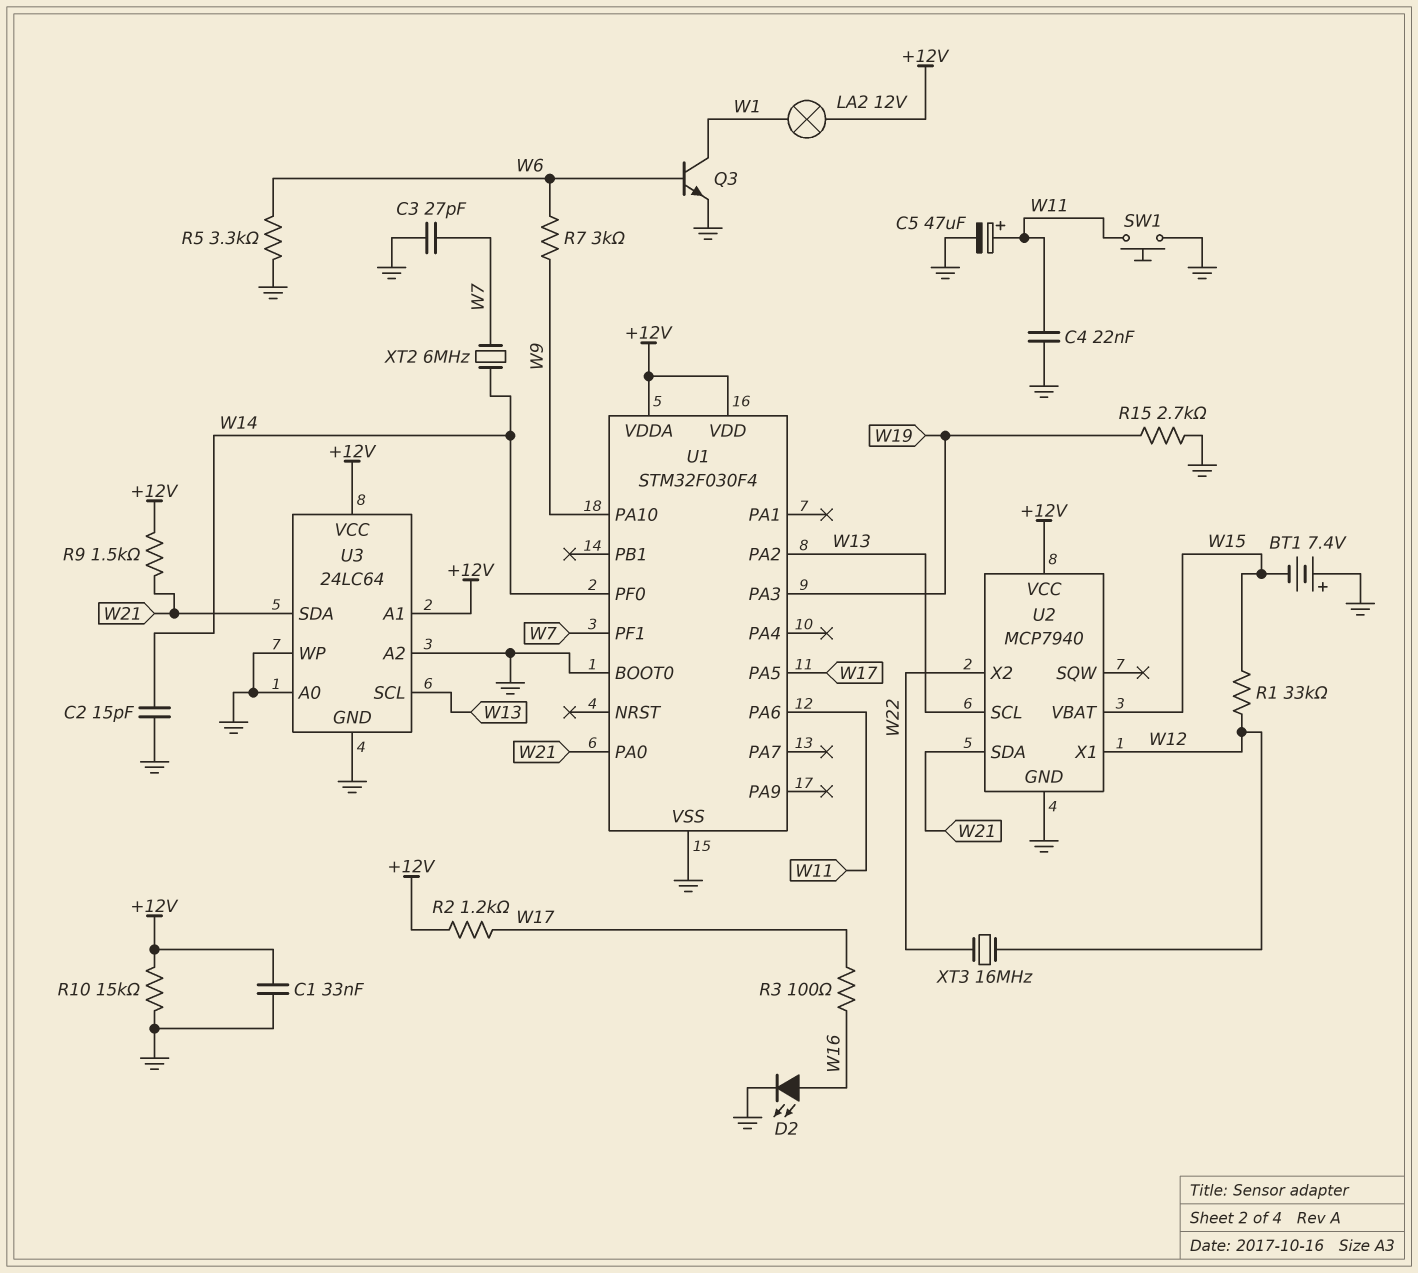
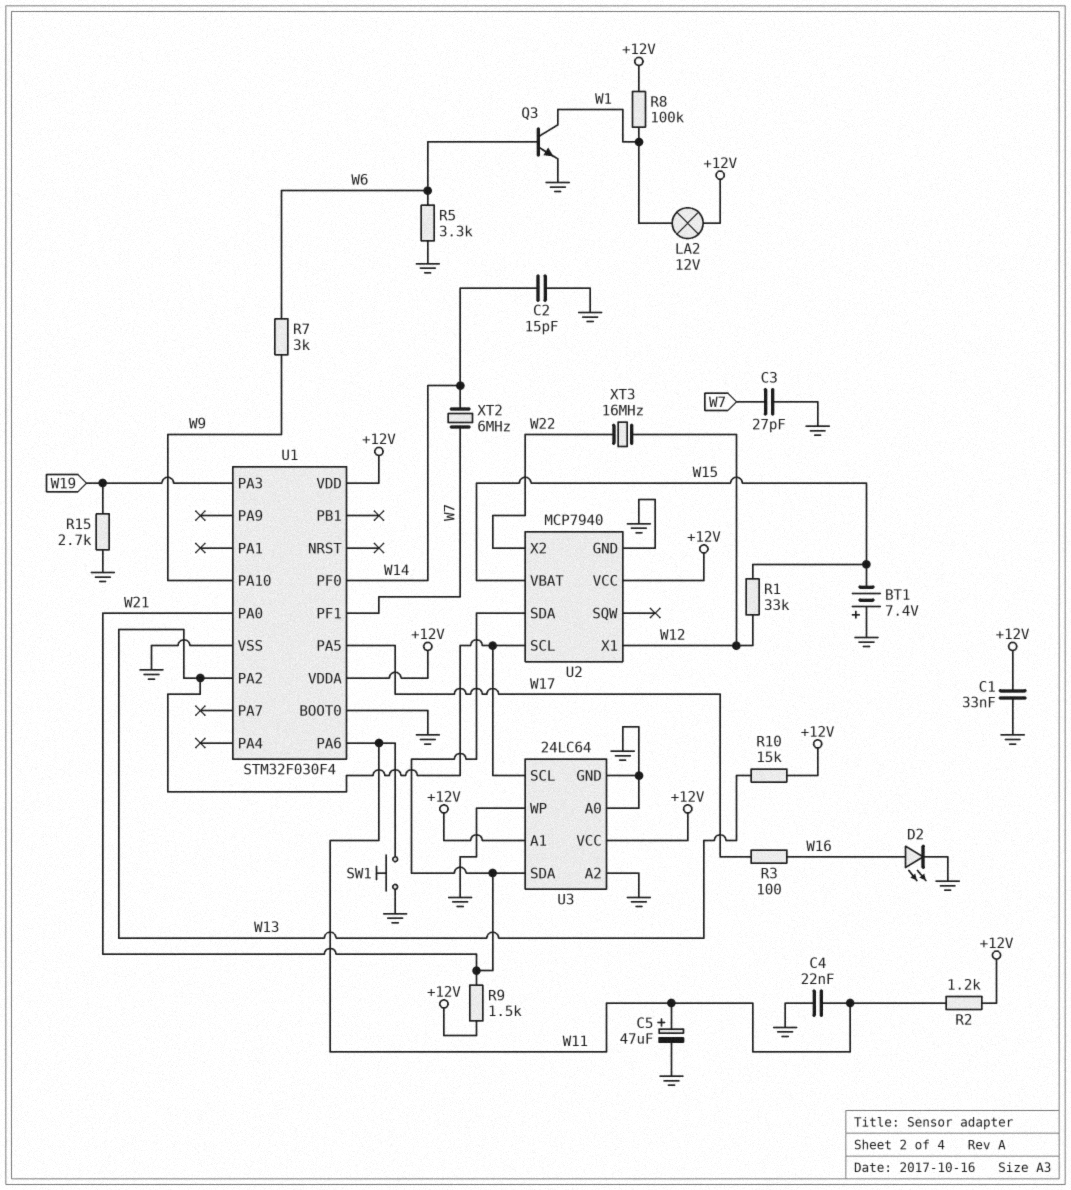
R2: 1.2k (+12V, W17) -> 1.2k (+12V, W11)
R8: none -> 100k (+12V, W1)
R10: 15k (+12V, GND) -> 15k (+12V, W13)

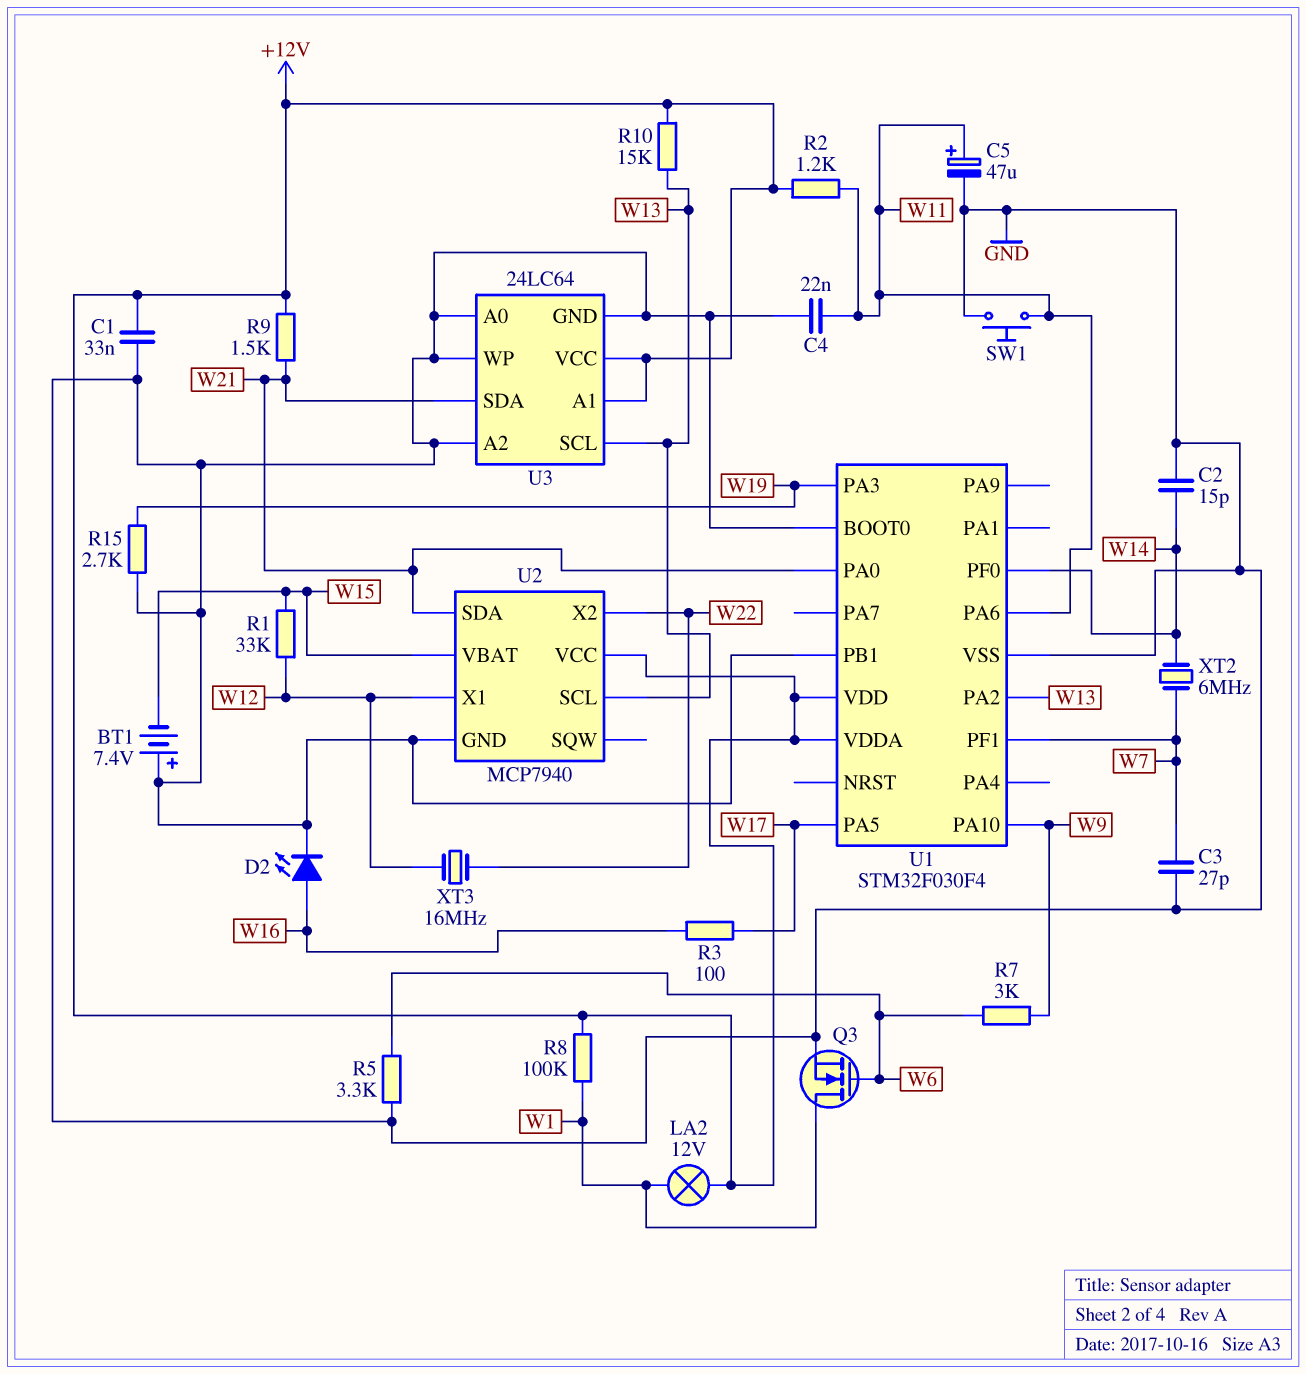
Q3: NPN (B W6, C W1, E GND) -> NMOS (G W6, D W1, S GND)
U1 pin PB1: none -> GND

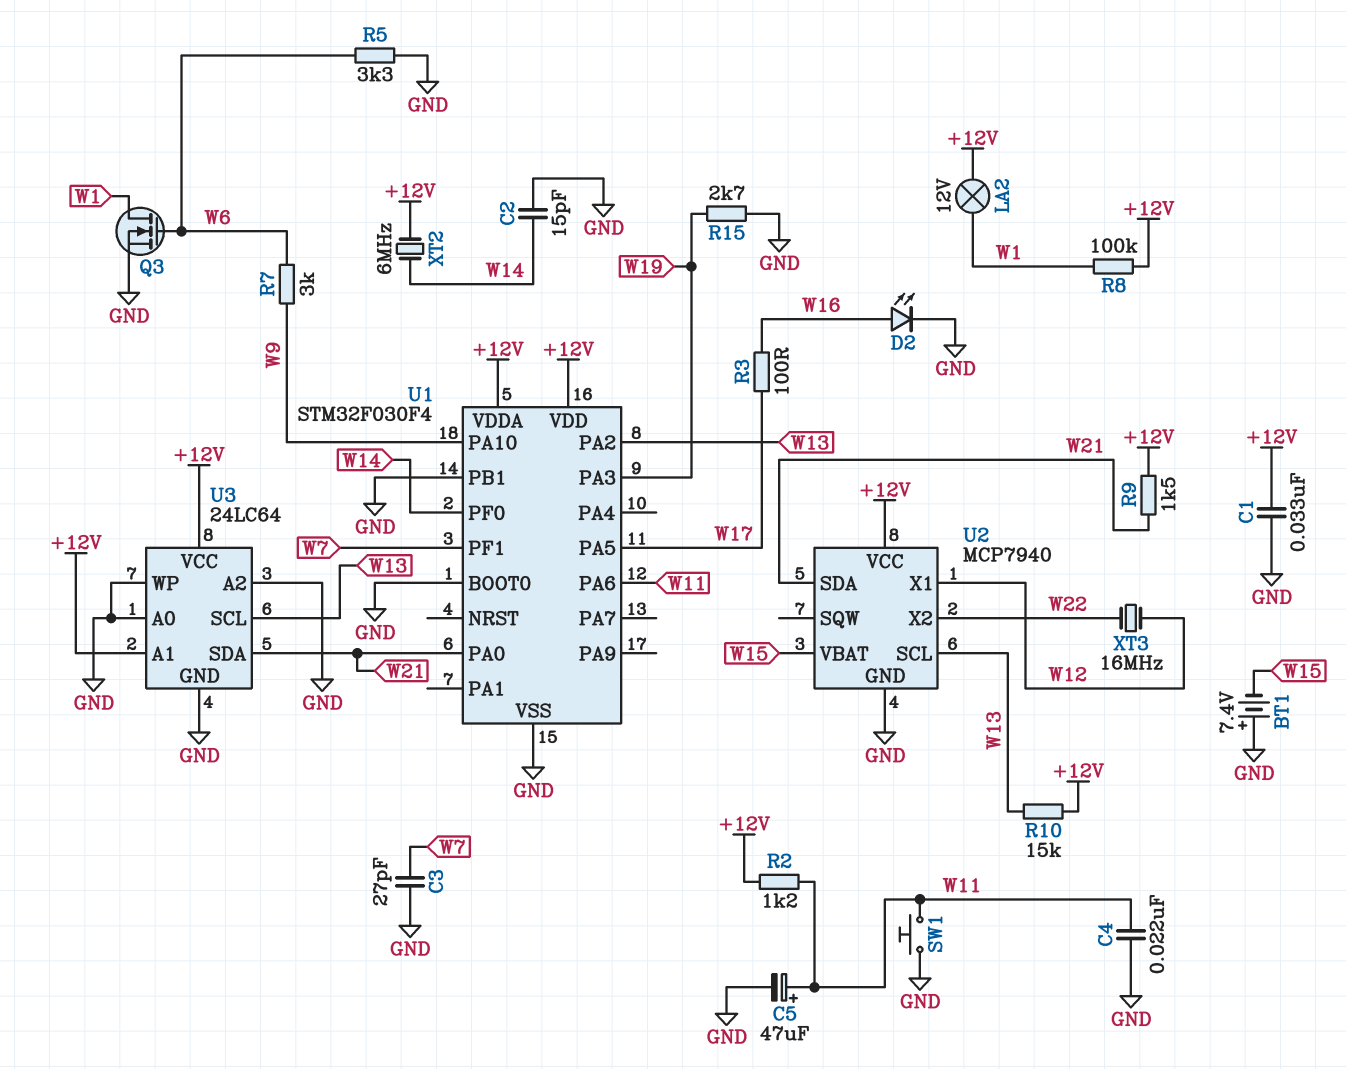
R1: 33k (W12, W15) -> none
XT2: 6MHz (W7, W14) -> 6MHz (+12V, W14)

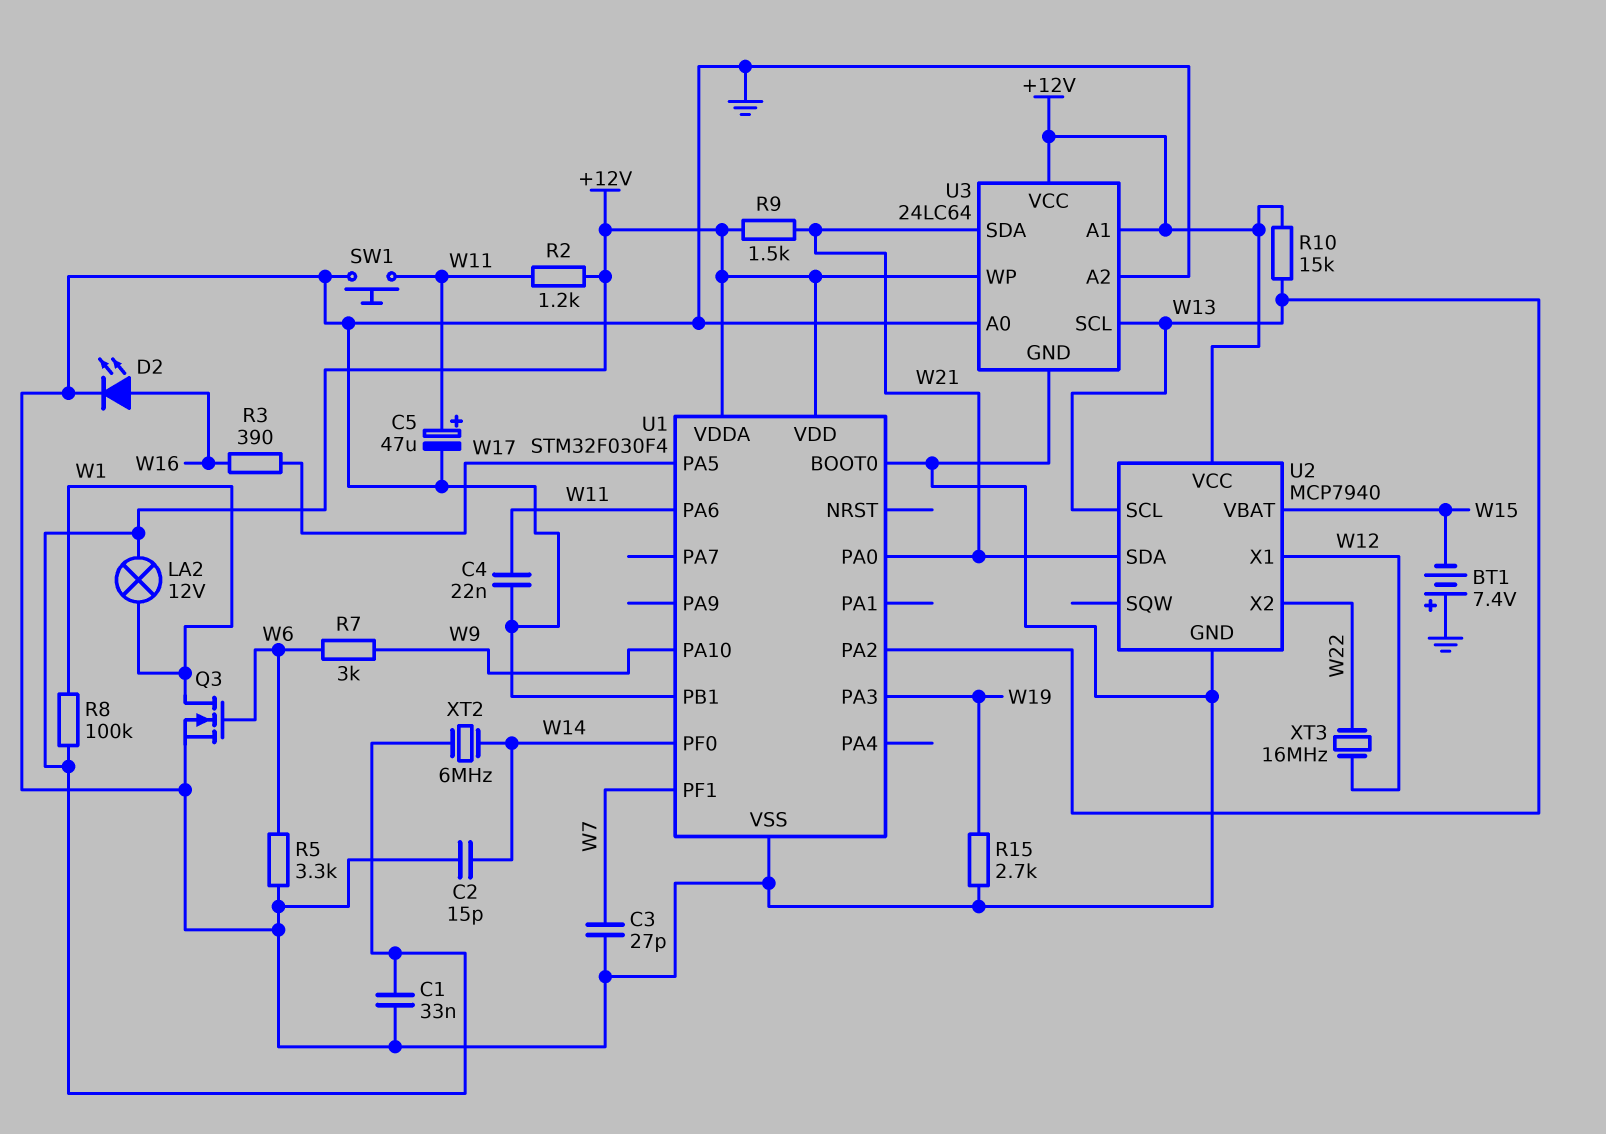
R3: 100 (W16, W17) -> 390 (W16, W17)
U3 pin WP: GND -> +12V

